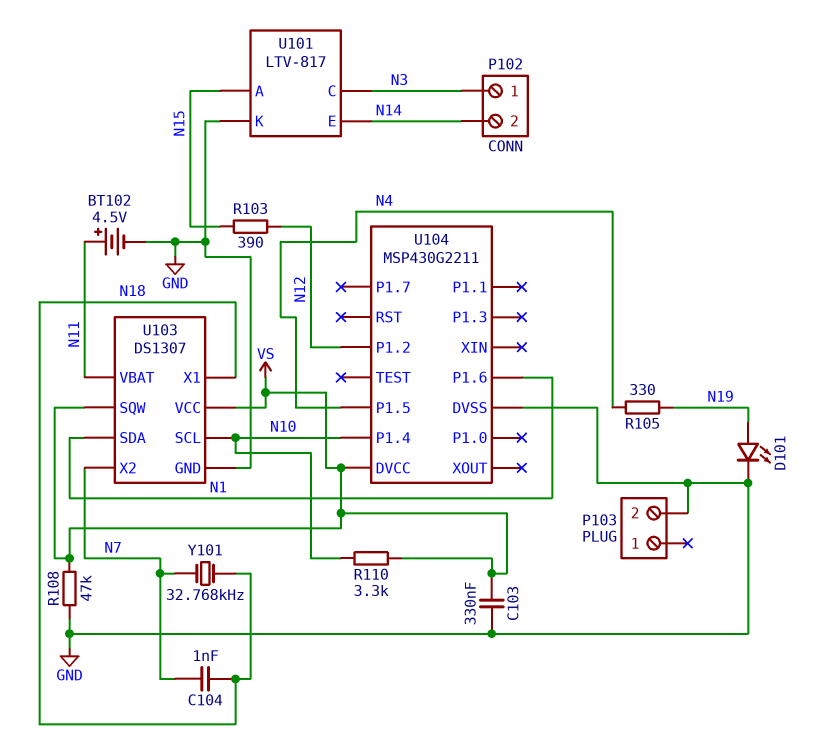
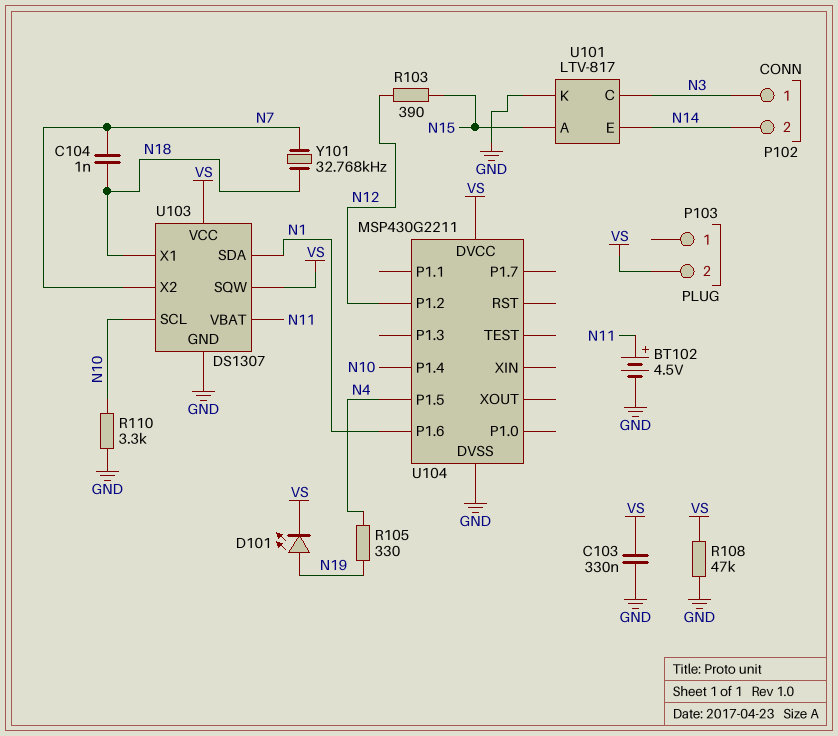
D101: LED (A N19, K GND) -> LED (A N19, K VS)
P103 pin 2: GND -> VS
R110: 3.3k (N10, VS) -> 3.3k (GND, N10)

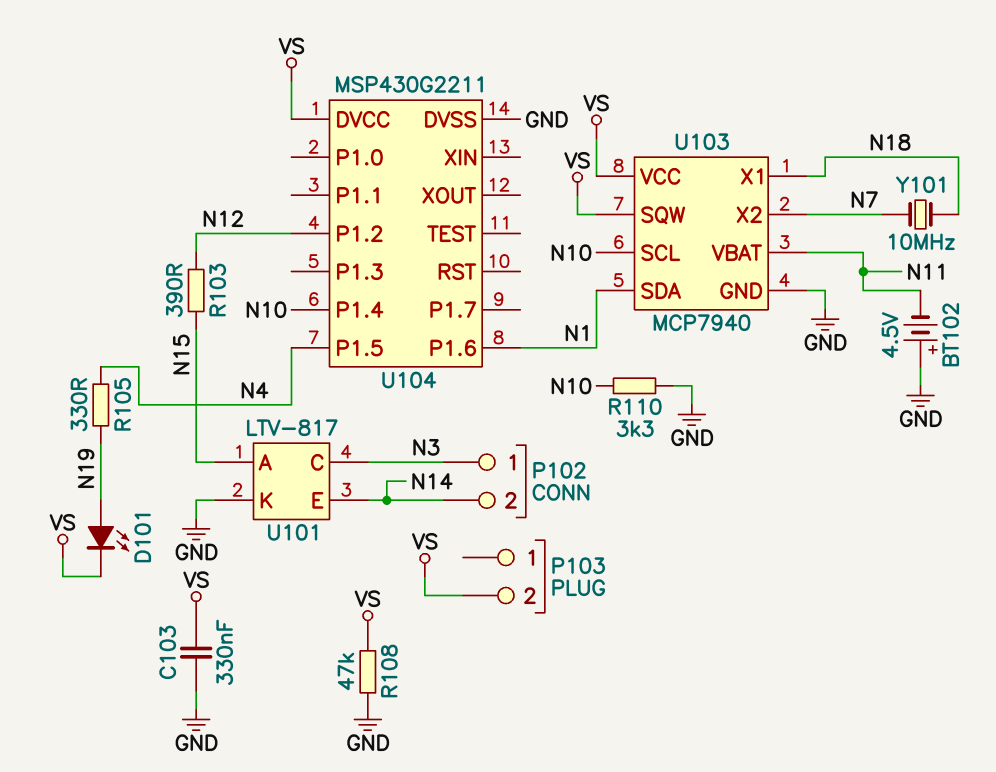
BT102: 4.5V (plus N11, minus GND) -> 4.5V (plus GND, minus N11)
C104: 1nF (N7, N18) -> none
U103: DS1307 -> MCP7940
Y101: 32.768kHz (N7, N18) -> 10MHz (N7, N18)

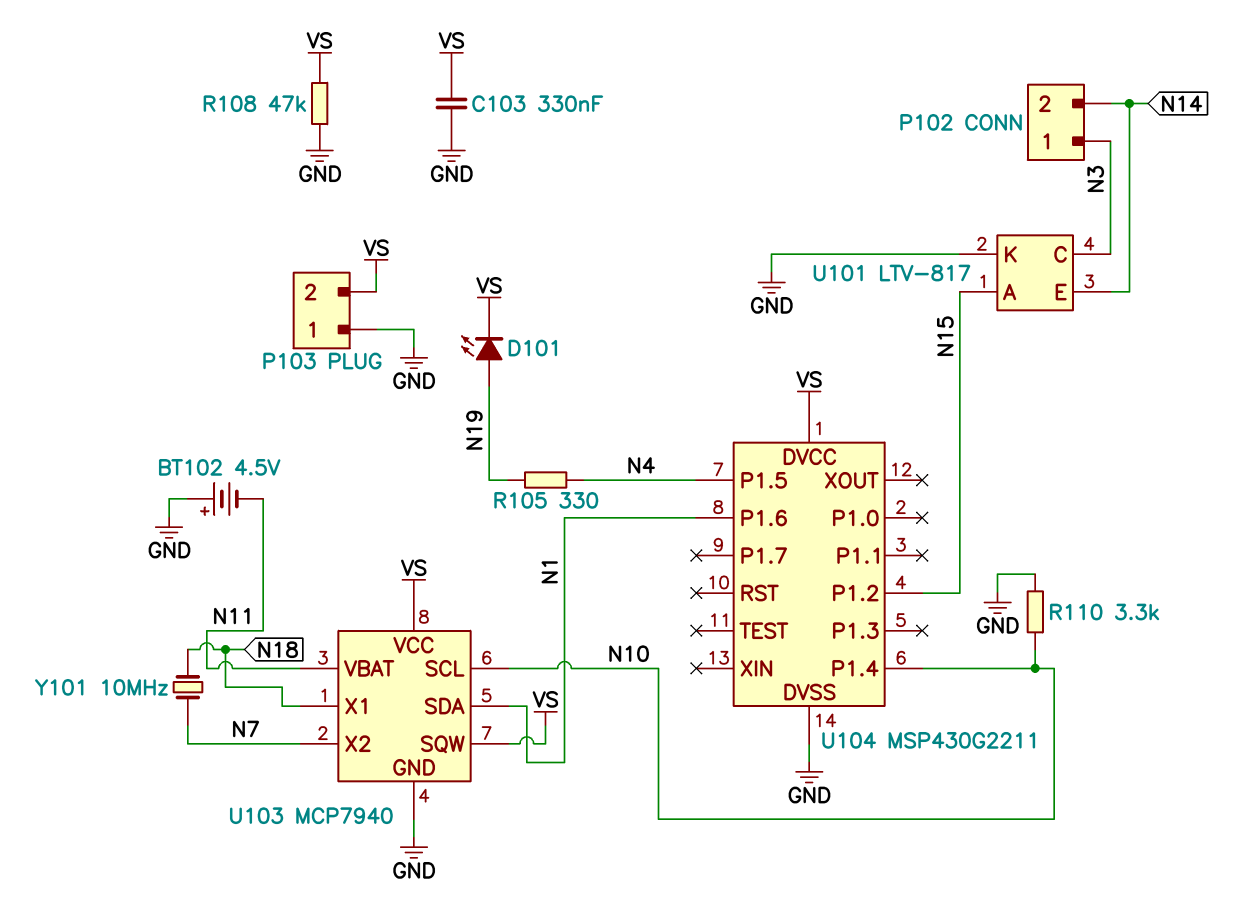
P103 pin 1: none -> GND
R103: 390 (N12, N15) -> none
U104 pin P1.2: N12 -> N15

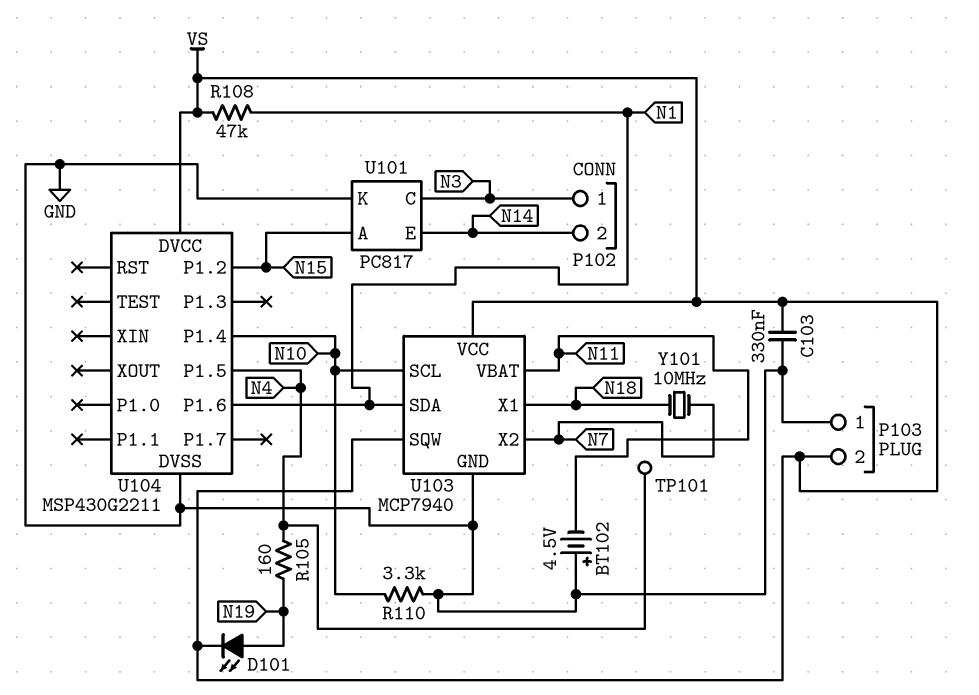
R105: 330 (N4, N19) -> 160 (N4, N19)
R108: 47k (GND, VS) -> 47k (N1, VS)
TP101: none -> test point (N4)
U101: LTV-817 -> PC817

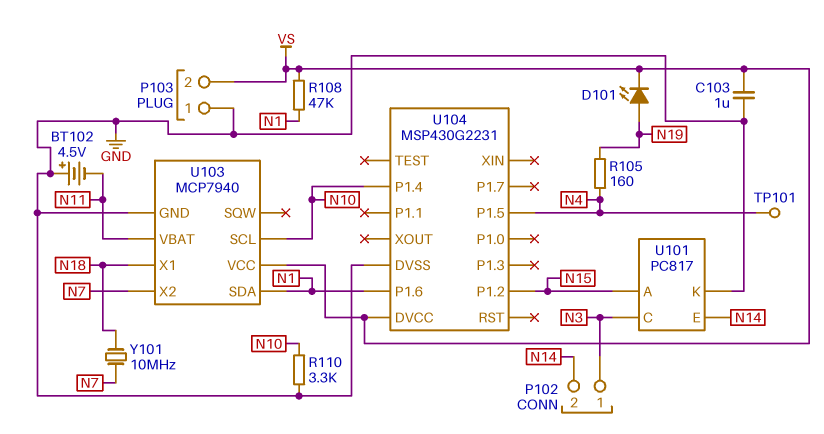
C103: 330nF (GND, VS) -> 1uF (GND, VS)
U103 pin SQW: VS -> none
U104: MSP430G2211 -> MSP430G2231

